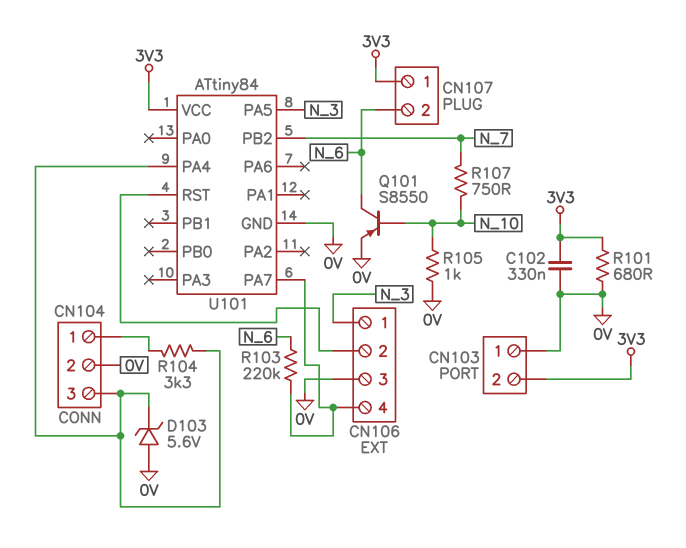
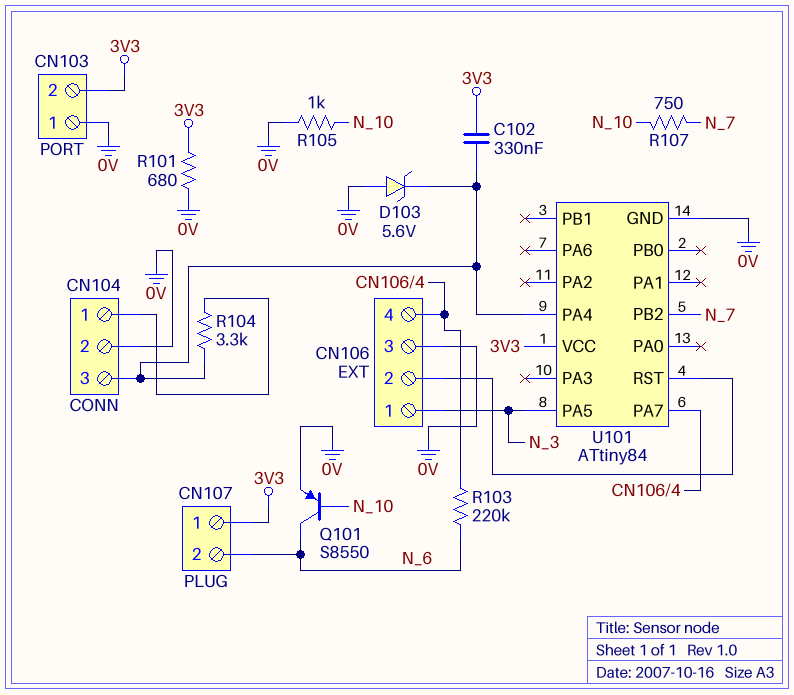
C102: 330nF (0V, 3V3) -> 330nF (3V3, CN104/3)

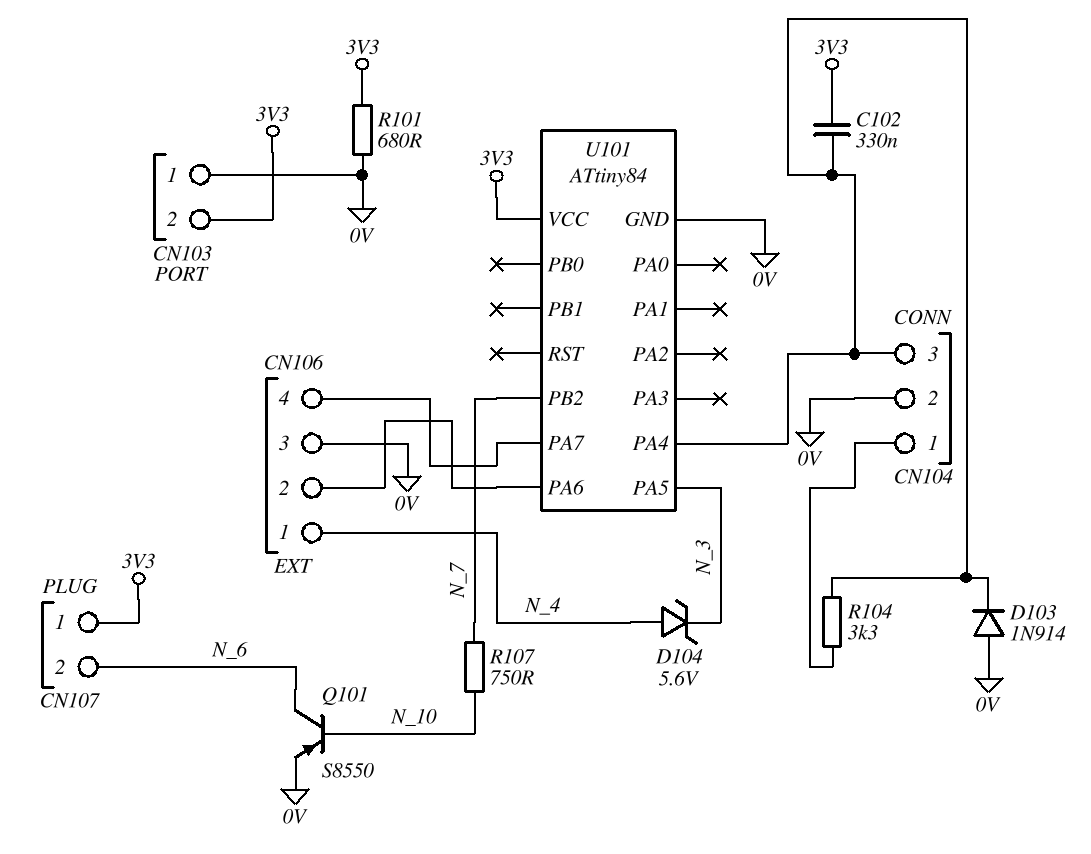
CN106 pin 1: N_3 -> N_4
D103: zener 5.6V (A 0V, K CN104/3) -> diode 1N914 (A 0V, K CN104/3)
D104: none -> zener 5.6V (A N_4, K N_3)
R103: 220k (CN106/4, N_6) -> none
R105: 1k (0V, N_10) -> none
U101 pin PA6: none -> CN106/2
U101 pin RST: CN106/2 -> none

